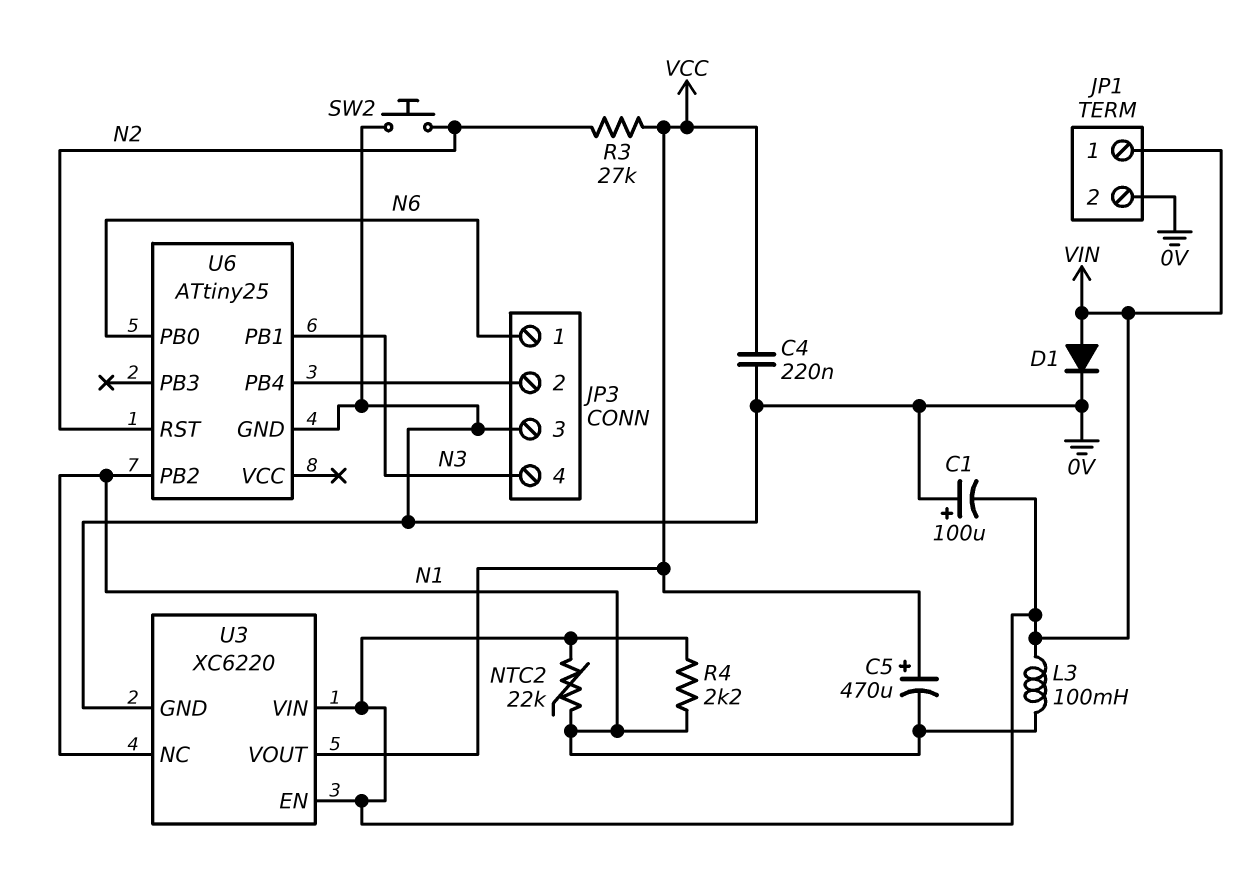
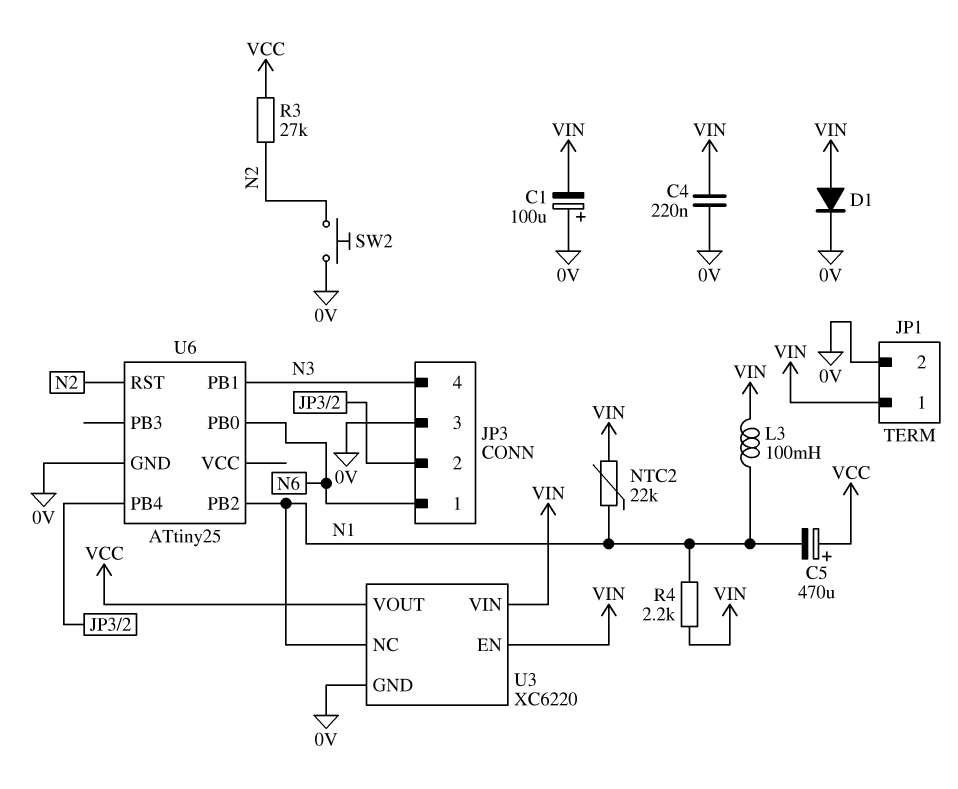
C4: 220nF (0V, VCC) -> 220nF (0V, VIN)

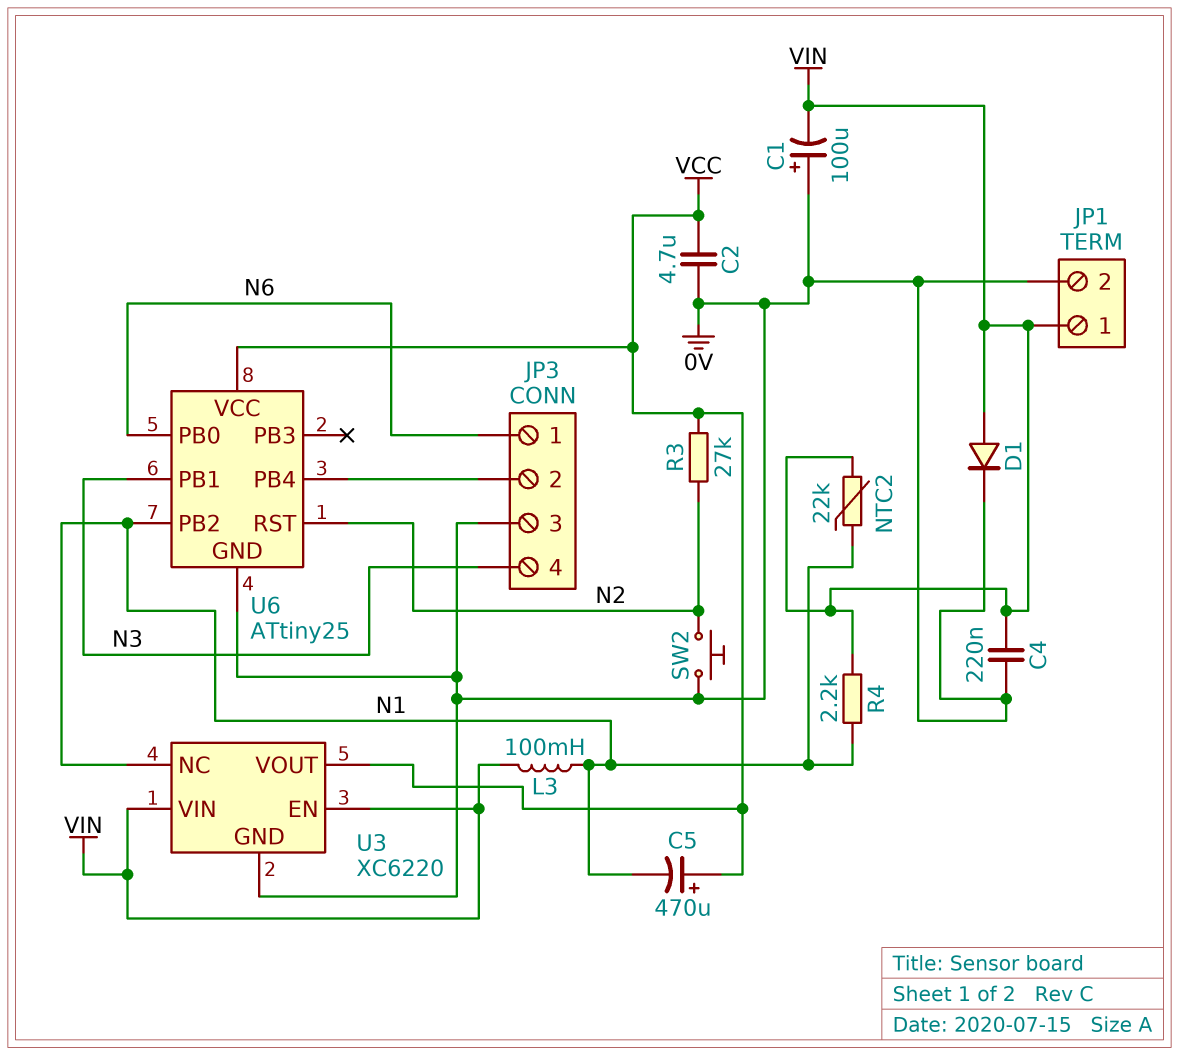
C2: none -> 4.7uF (0V, VCC)
U6 pin VCC: none -> VCC

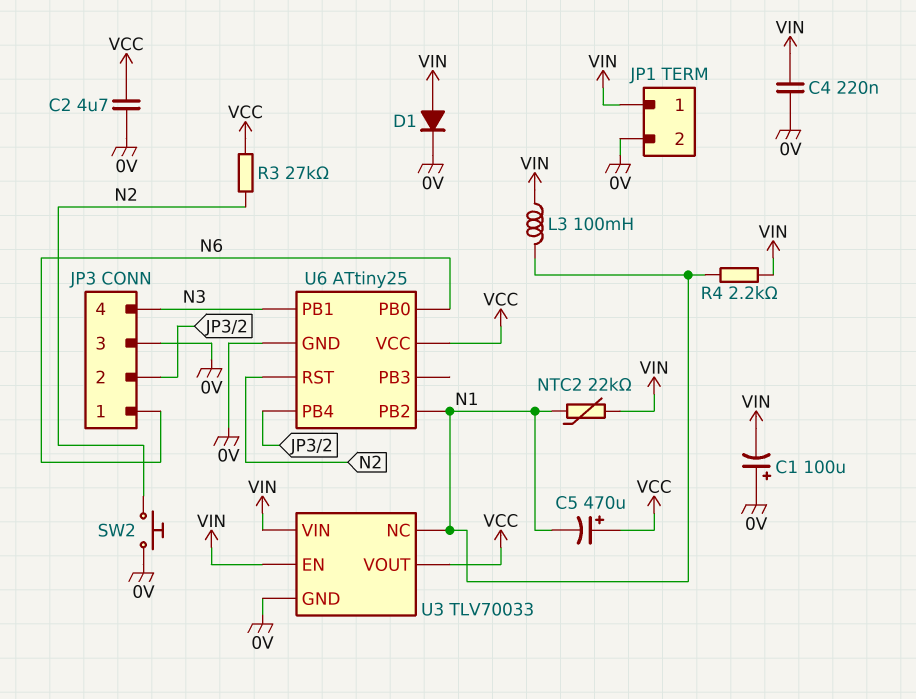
U3: XC6220 -> TLV70033

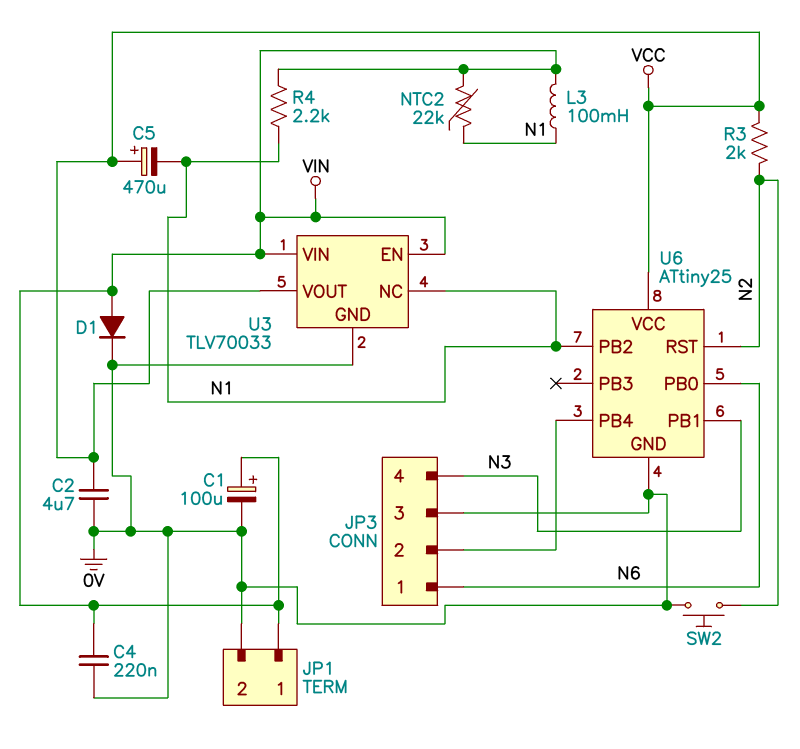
C1: 100uF (plus 0V, minus VIN) -> 100uF (plus VIN, minus 0V)
R3: 27k (N2, VCC) -> 2k (N2, VCC)

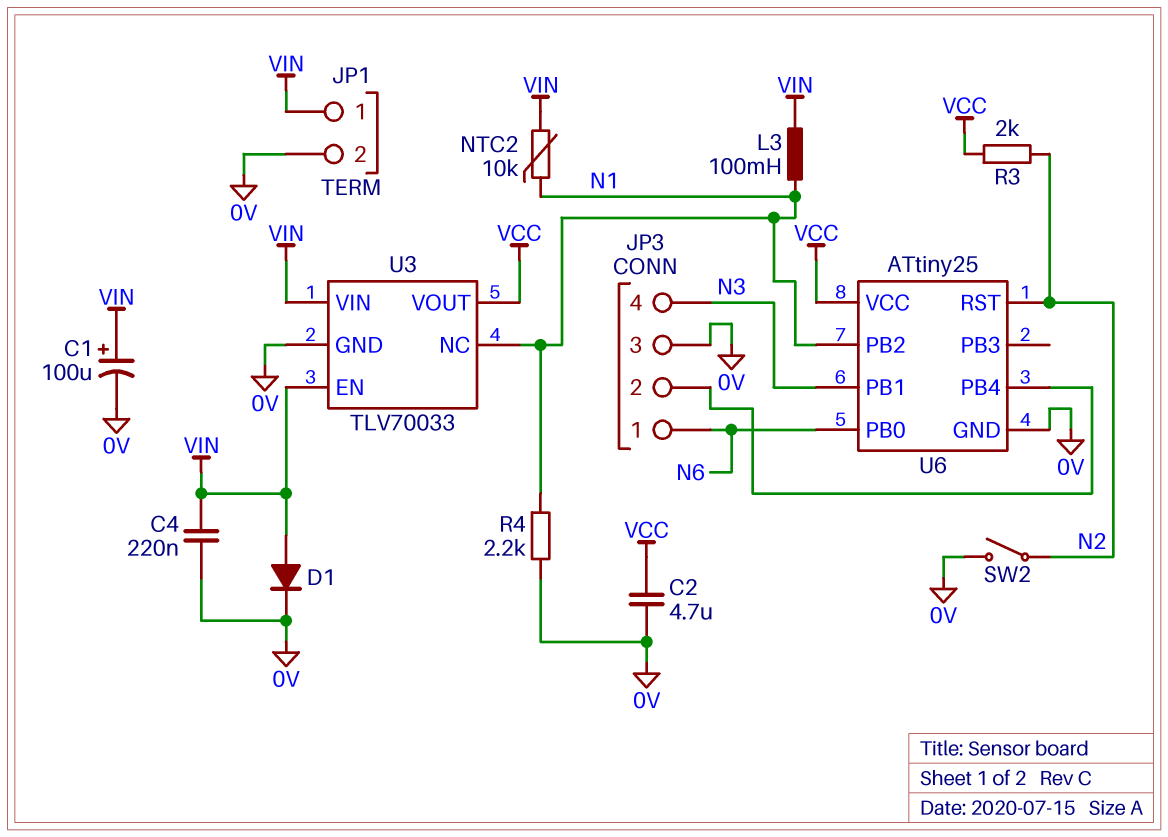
C5: 470uF (plus VCC, minus N1) -> none
NTC2: 22k (N1, VIN) -> 10k (N1, VIN)
R4: 2.2k (N1, VIN) -> 2.2k (0V, N1)
SW2: button (0V, N2) -> switch (0V, N2)

